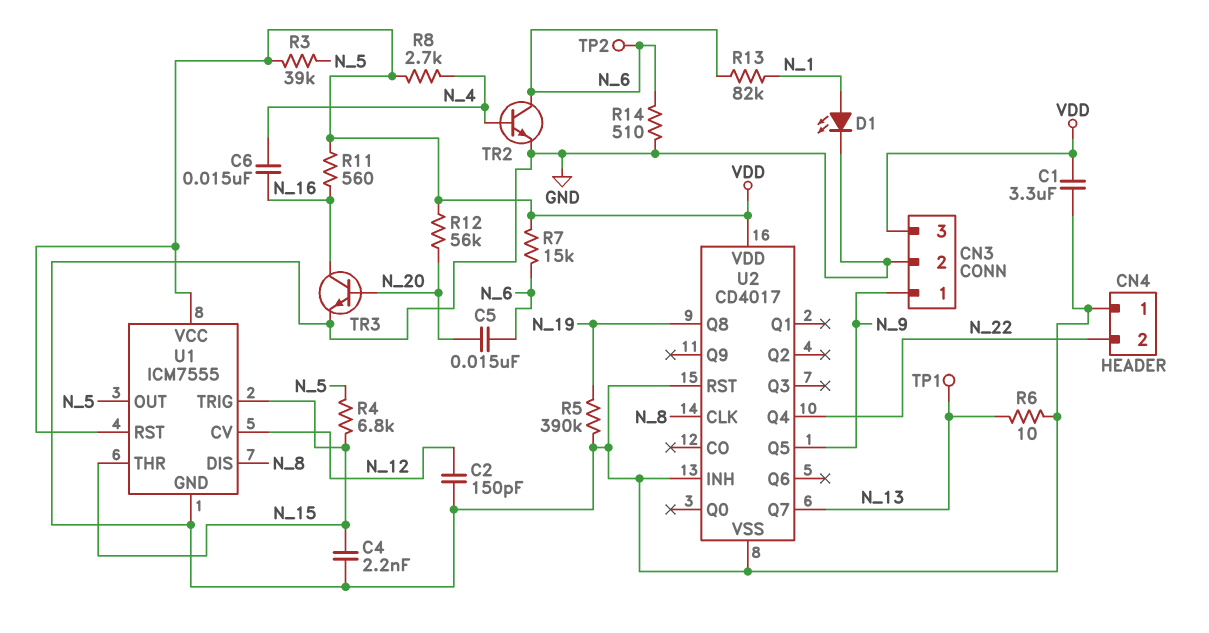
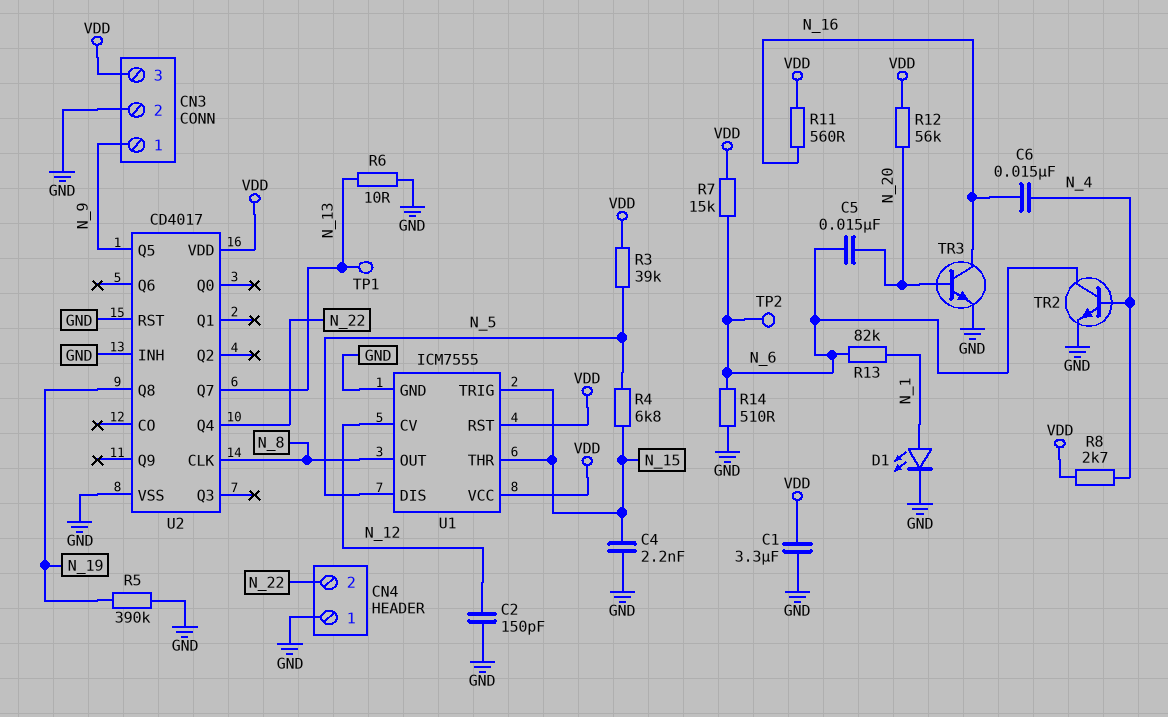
U1 pin DIS: N_8 -> N_5
U1 pin OUT: N_5 -> N_8

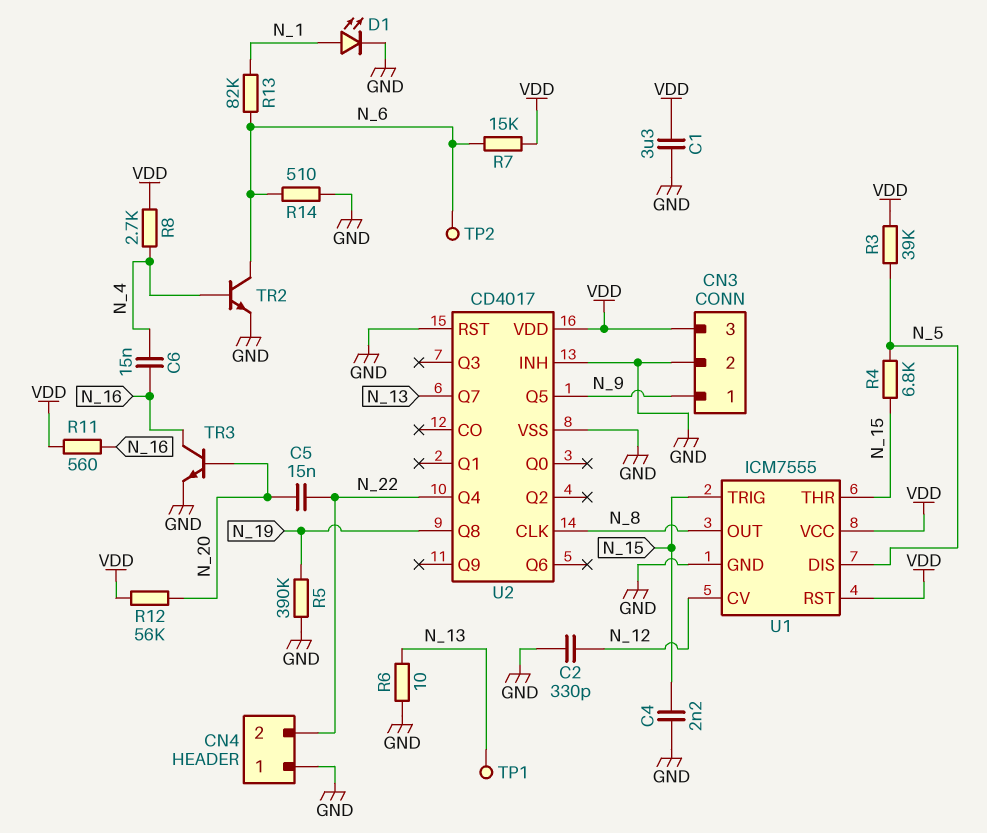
C2: 150pF (GND, N_12) -> 330pF (GND, N_12)
C5: 15nF (N_6, N_20) -> 15nF (N_20, N_22)

